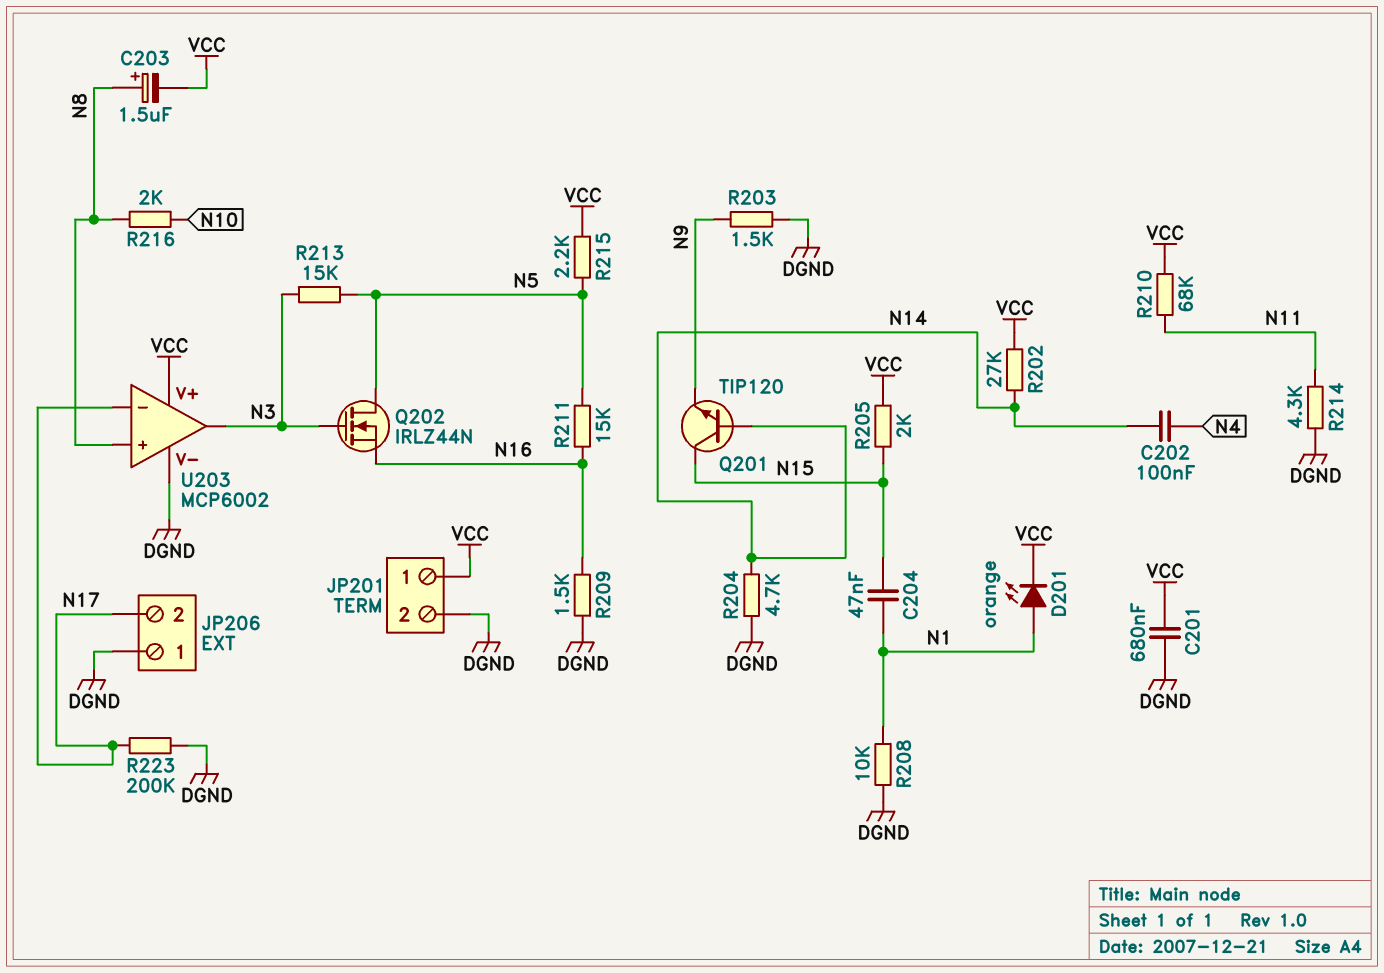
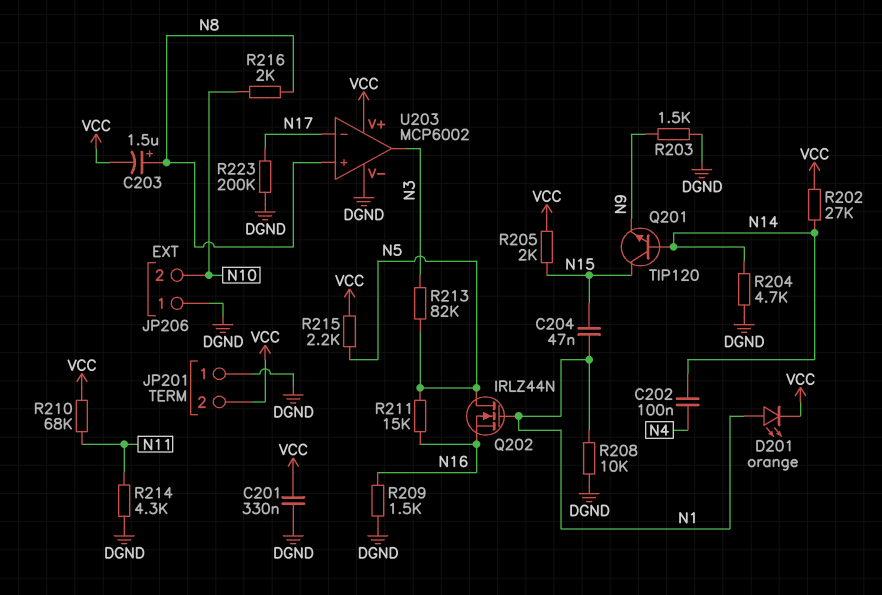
C201: 680nF (DGND, VCC) -> 330nF (DGND, VCC)
JP201 pin 1: VCC -> DGND
JP201 pin 2: DGND -> VCC
JP206 pin 2: N17 -> N10
Q202: NMOS IRLZ44N (G N3, D N5, S N16) -> NMOS IRLZ44N (G N1, D N5, S N16)
R213: 15k (N3, N5) -> 82k (N3, N5)

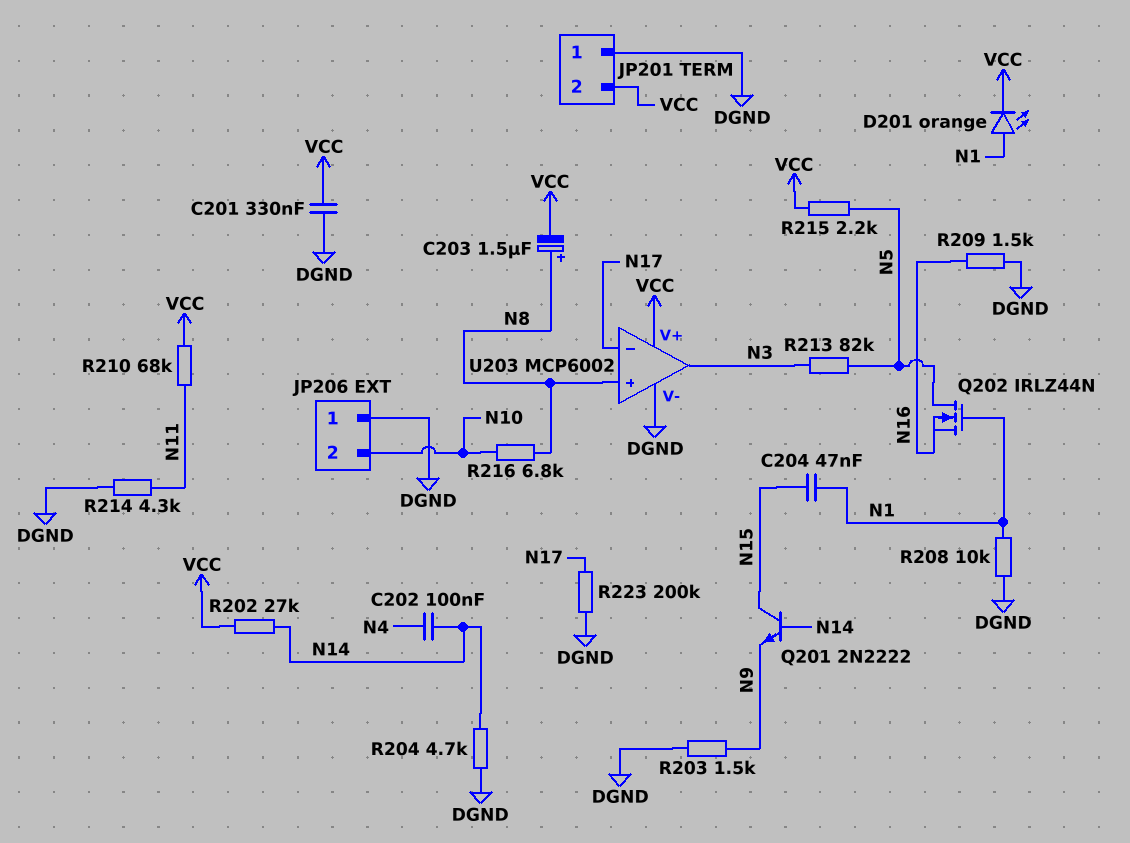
Q201: NPN TIP120 (B N14, C N15, E N9) -> NPN 2N2222 (B N14, C N15, E N9)
R205: 2k (N15, VCC) -> none
R211: 15k (N5, N16) -> none
R216: 2k (N8, N10) -> 6.8k (N8, N10)

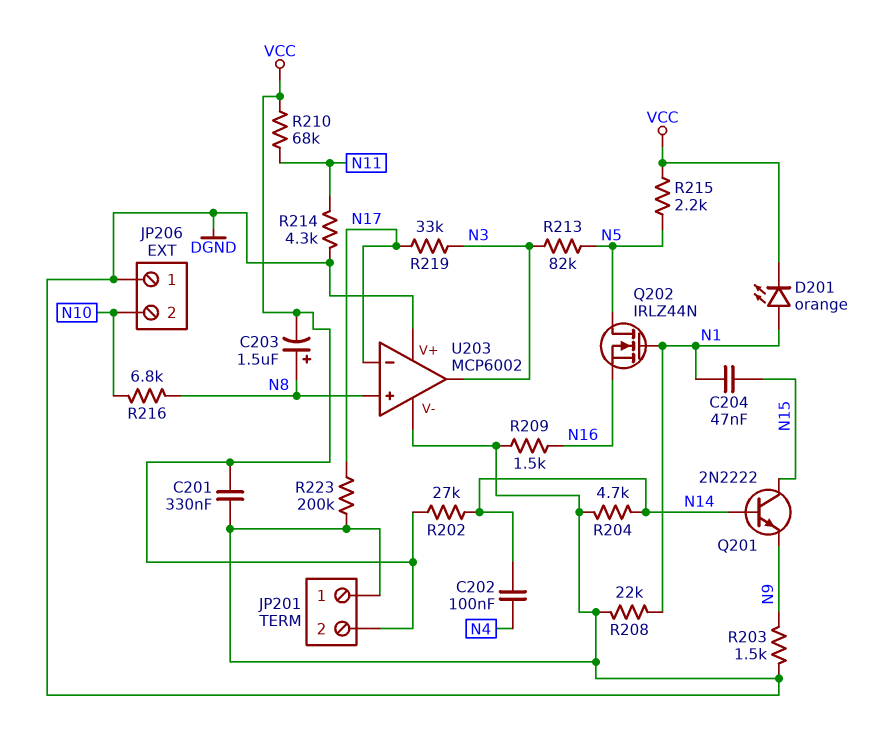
R208: 10k (DGND, N1) -> 22k (DGND, N1)
R219: none -> 33k (N3, N17)
U203 pin V+: VCC -> DGND

